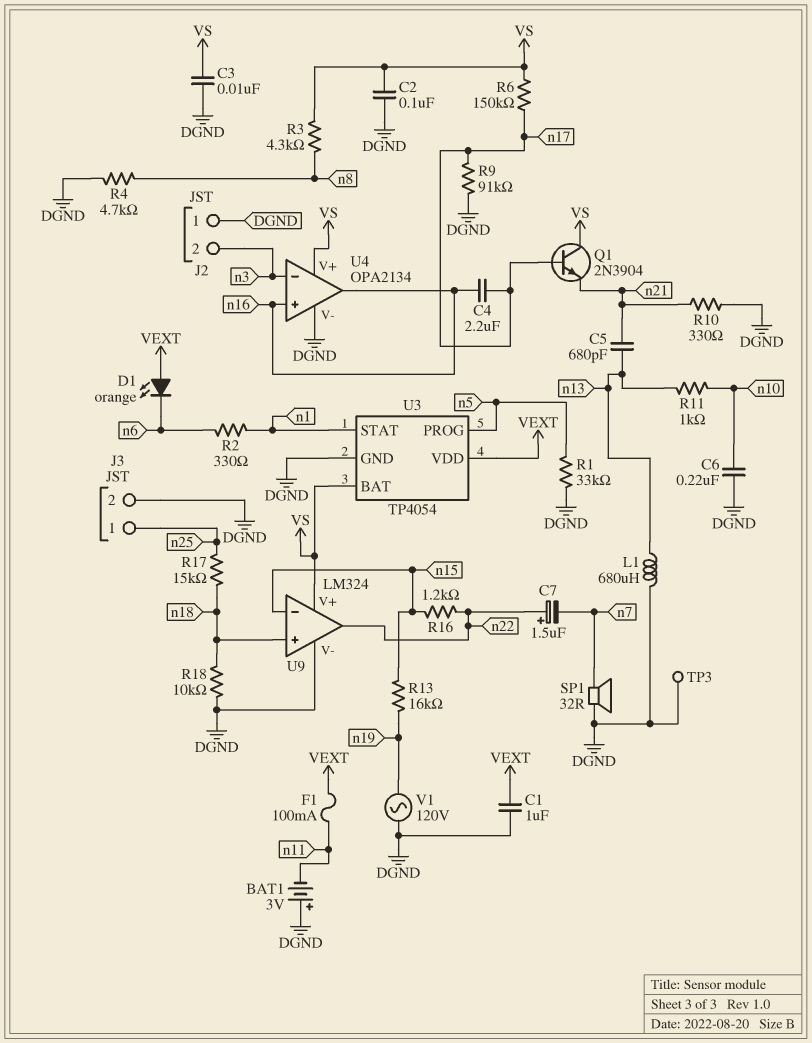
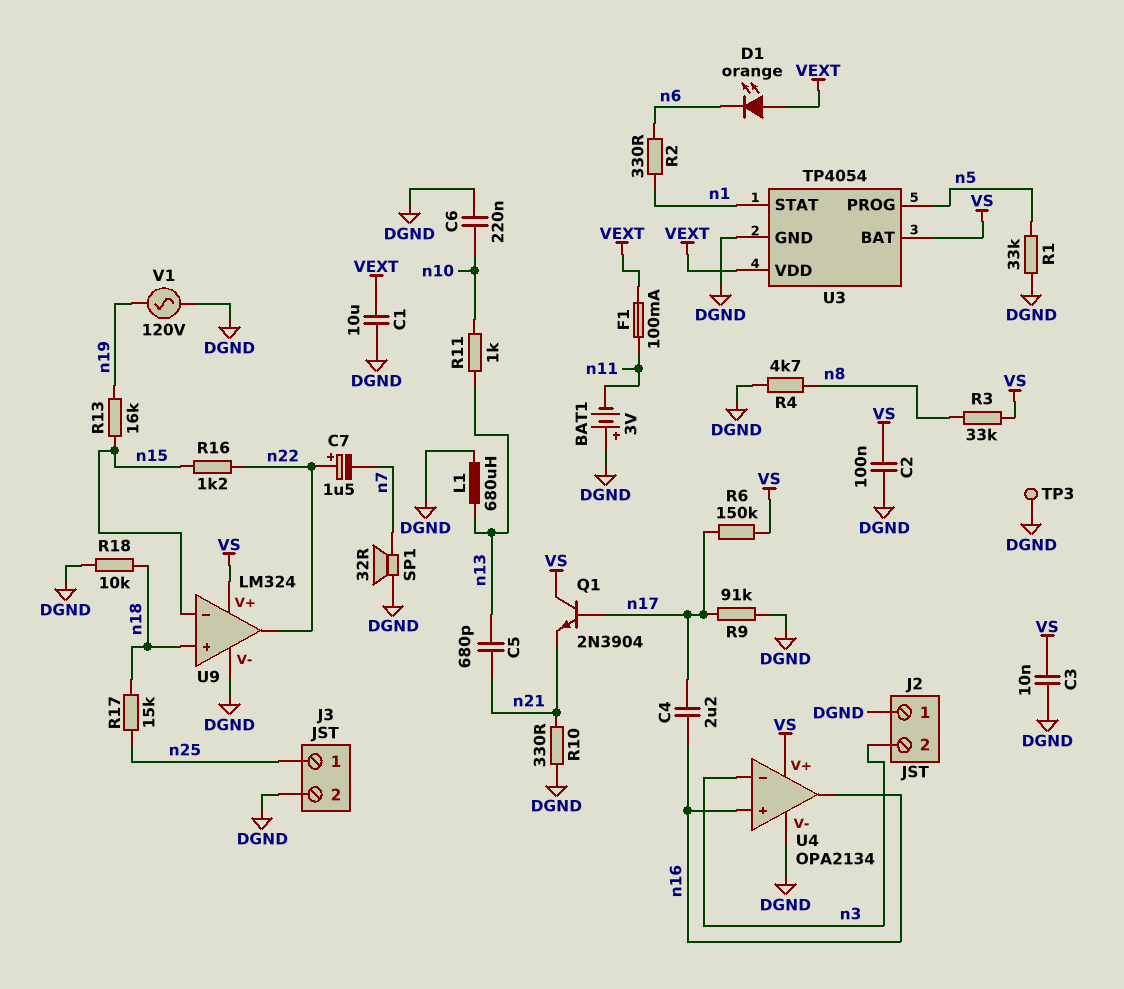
C1: 1uF (DGND, VEXT) -> 10uF (DGND, VEXT)
R3: 4.3k (VS, n8) -> 33k (VS, n8)

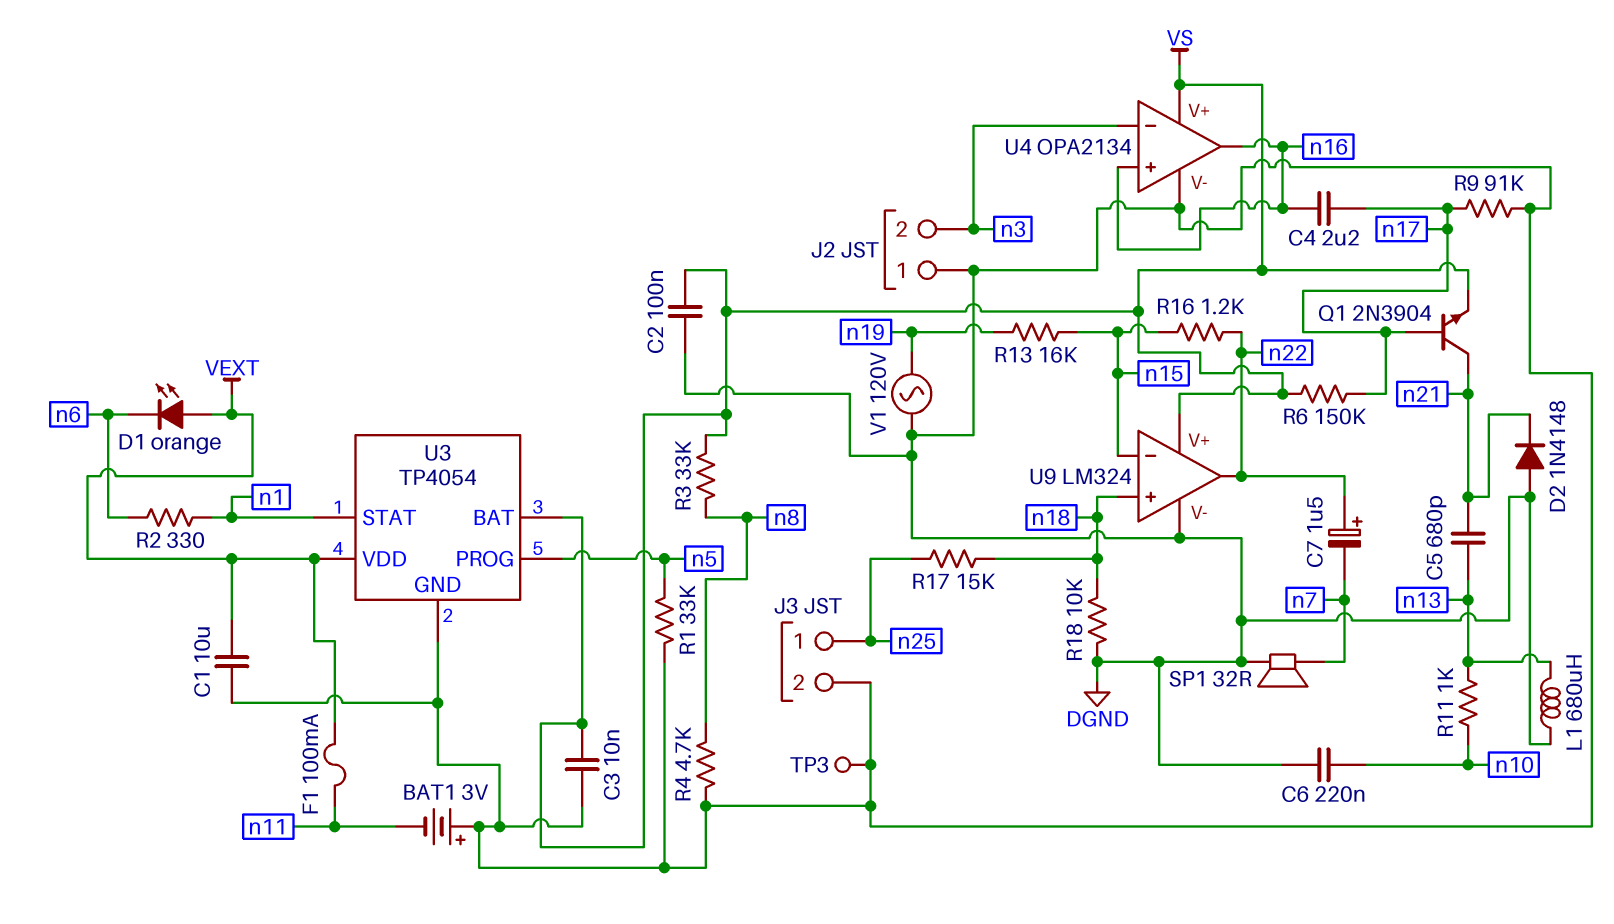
D2: none -> diode 1N4148 (A DGND, K n21)
Q1: NPN 2N3904 (B n17, C VS, E n21) -> NPN 2N3904 (B n17, C n21, E VS)
R10: 330 (DGND, n21) -> none

